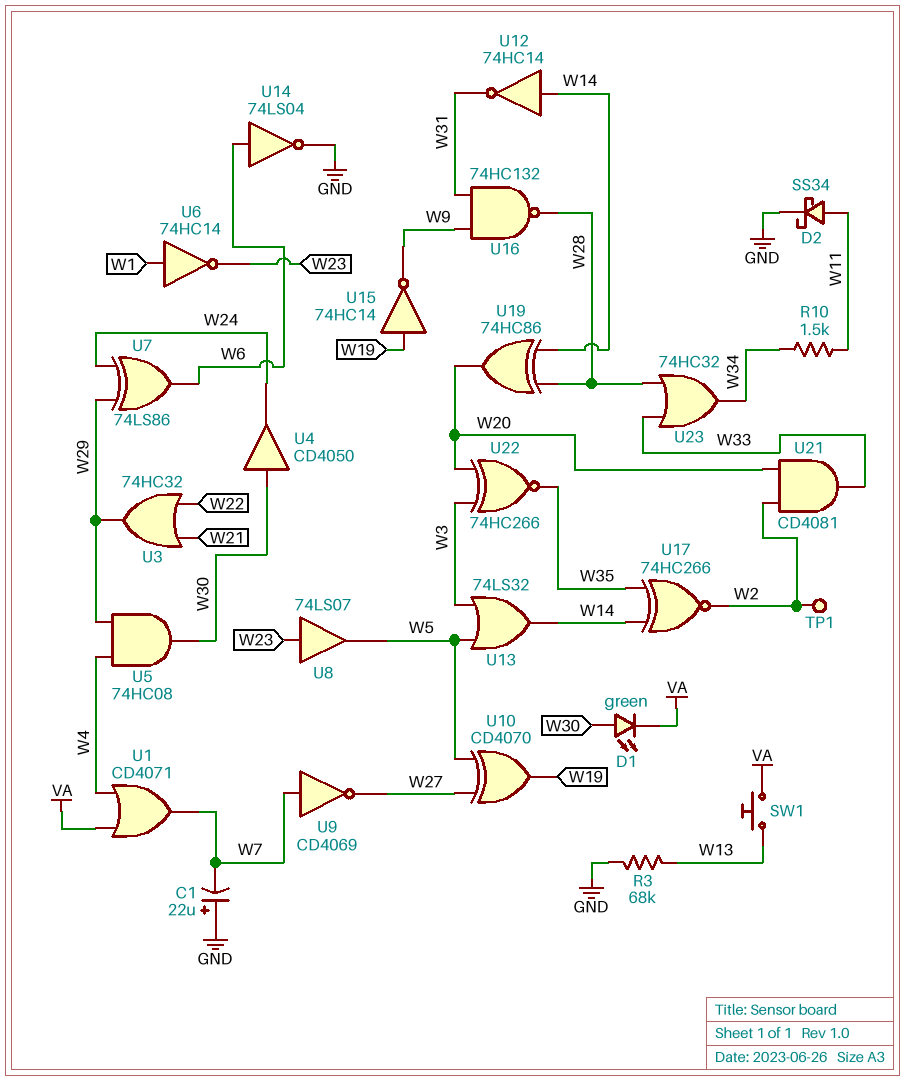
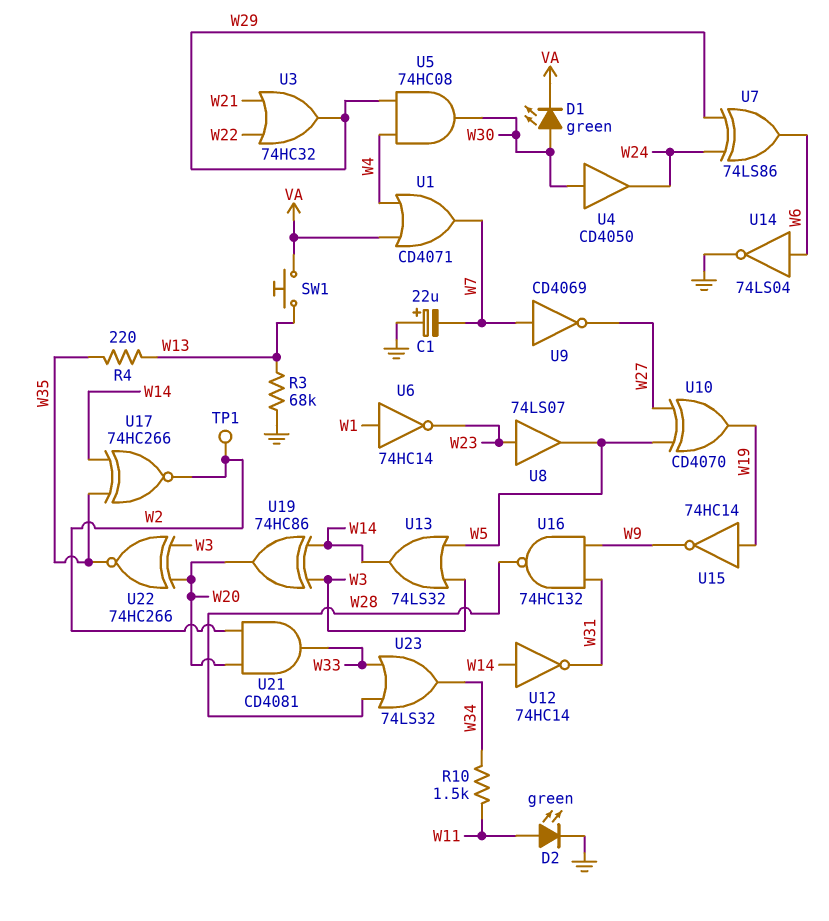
D2: schottky SS34 (A W11, K GND) -> LED green (A W11, K GND)
R4: none -> 220 (W13, W35)
U19: XOR 74HC86 (in W14, in W28, out W20) -> XOR 74HC86 (in W3, in W14, out W20)
U23: OR 74HC32 (in W28, in W33, out W34) -> OR 74LS32 (in W28, in W33, out W34)

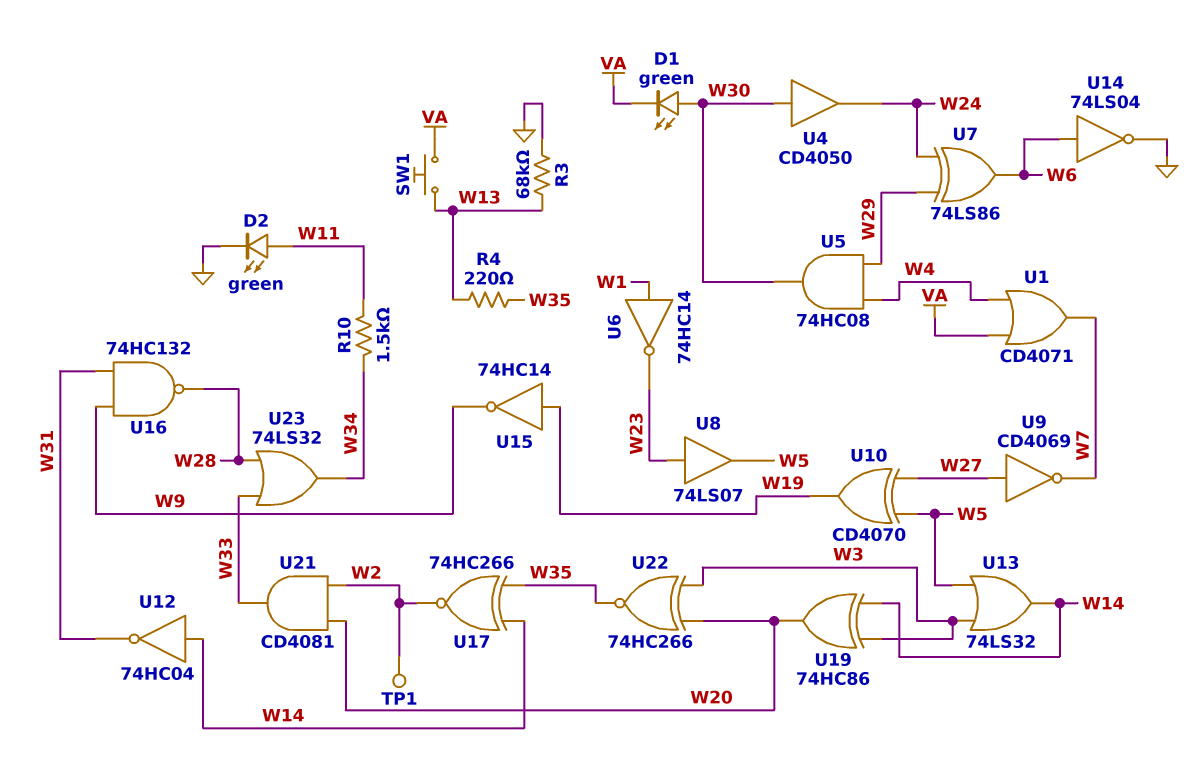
C1: 22uF (plus GND, minus W7) -> none
U3: OR 74HC32 (in W21, in W22, out W29) -> none
U9: NOT CD4069 (in W7, out W27) -> NOT CD4069 (in W27, out W7)
U12: NOT 74HC14 (in W14, out W31) -> NOT 74HC04 (in W14, out W31)

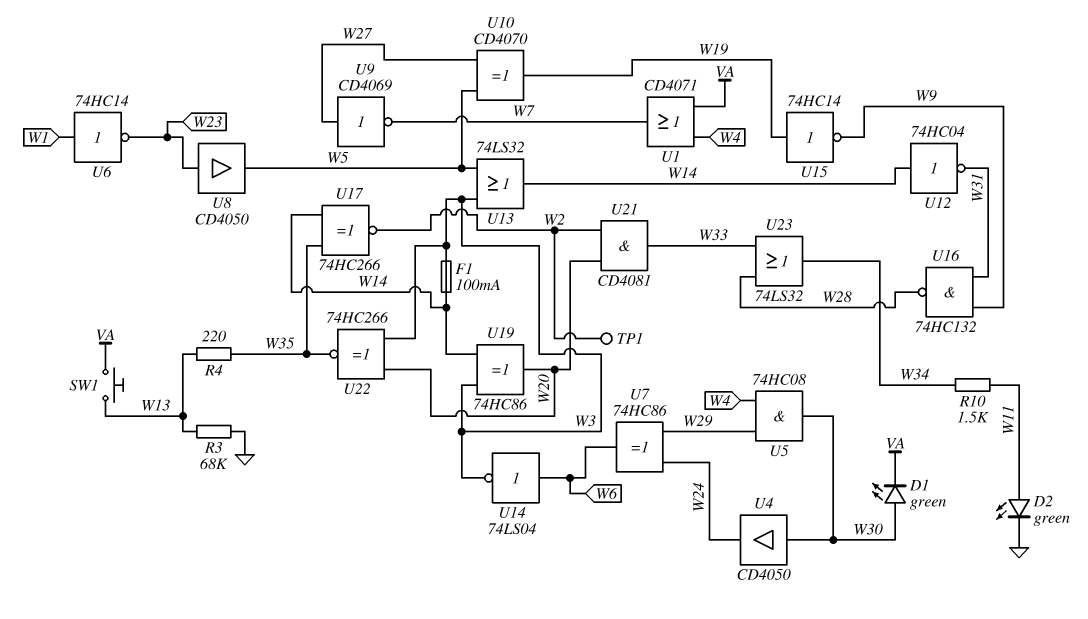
F1: none -> 100mA (W3, W14)
U7: XOR 74LS86 (in W24, in W29, out W6) -> XOR 74HC86 (in W24, in W29, out W6)
U8: buffer 74LS07 (in W23, out W5) -> buffer CD4050 (in W23, out W5)
U14: NOT 74LS04 (in W6, out GND) -> NOT 74LS04 (in W6, out W3)

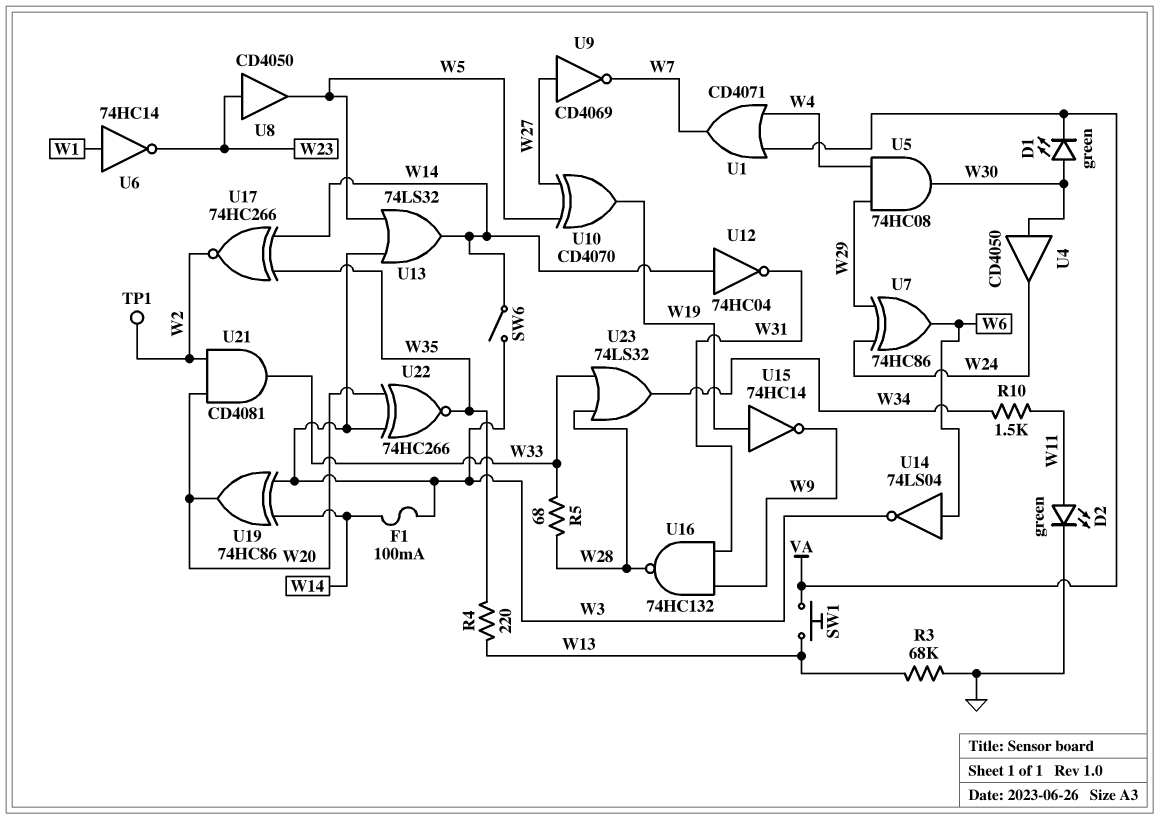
R5: none -> 68 (W28, W33)
SW6: none -> switch (W3, W14)

